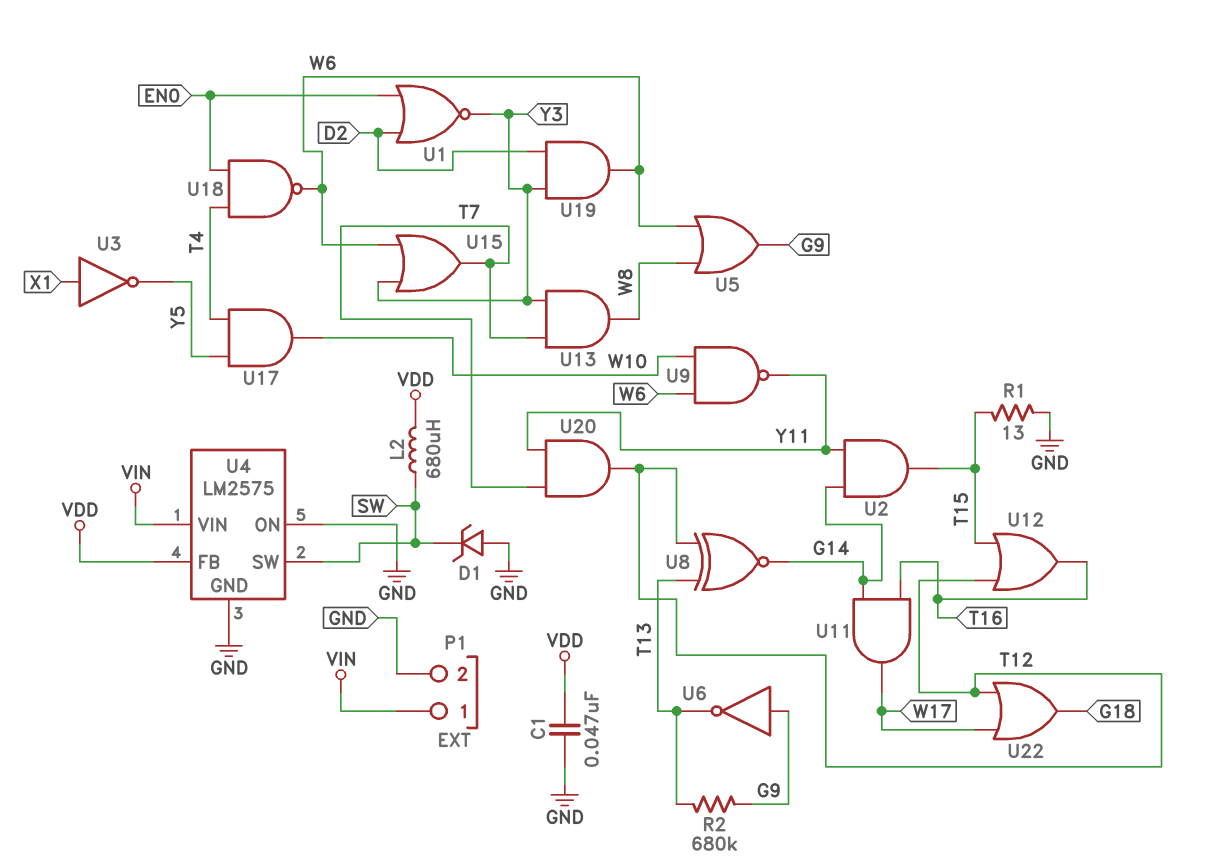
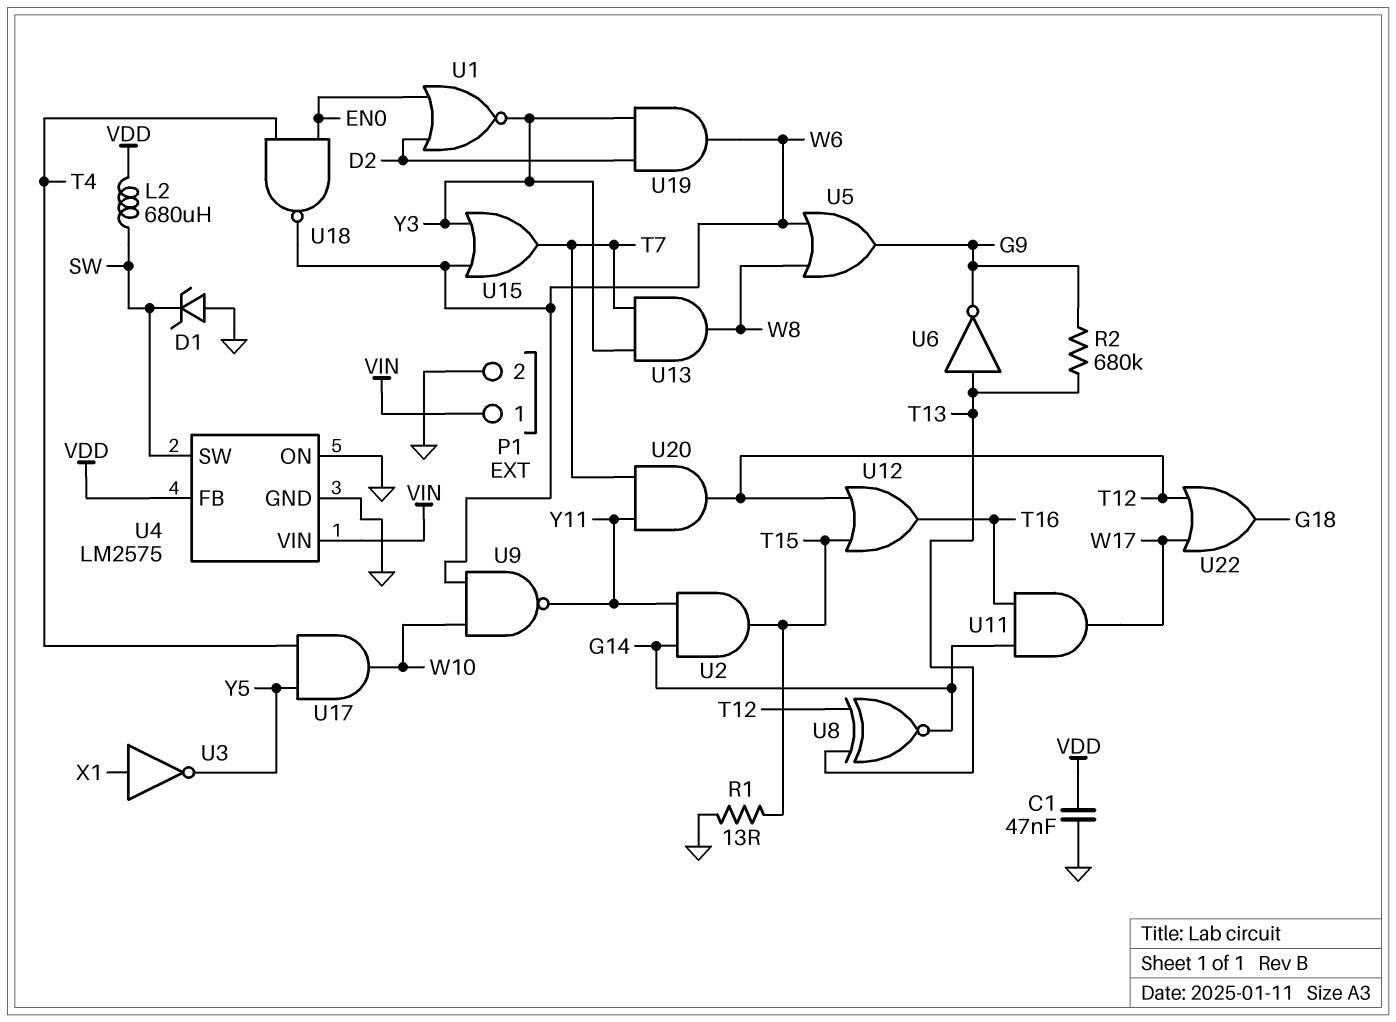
U6: NOT (in G9, out T13) -> NOT (in T13, out G9)

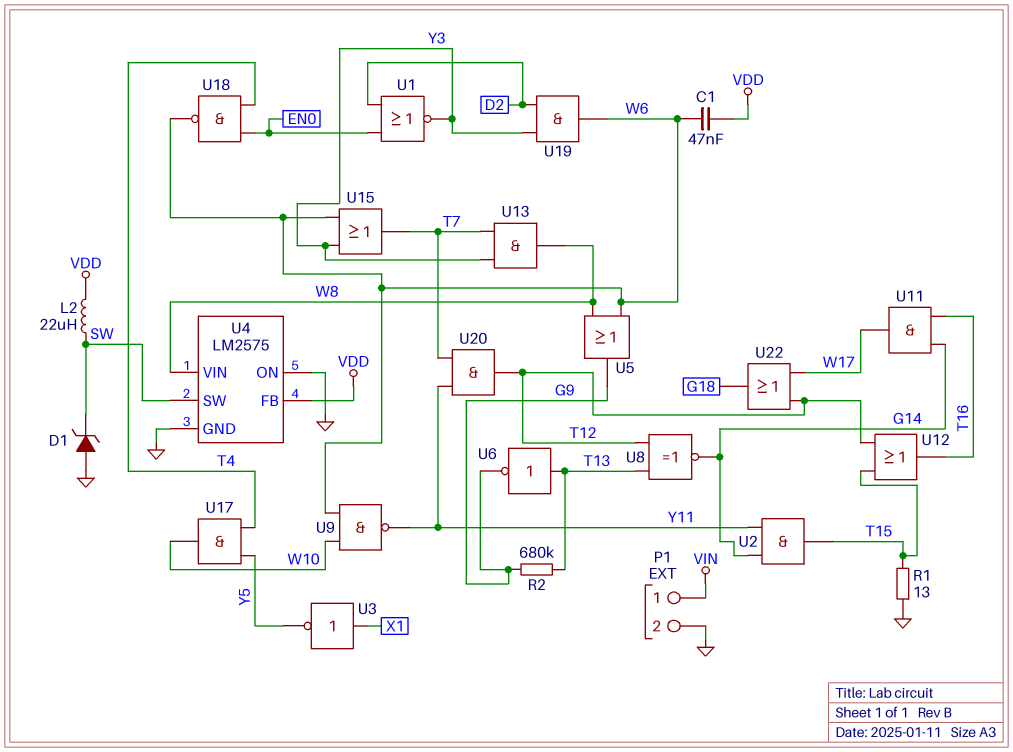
C1: 47nF (GND, VDD) -> 47nF (VDD, W6)
L2: 680uH (SW, VDD) -> 22uH (SW, VDD)
U4 pin VIN: VIN -> W8

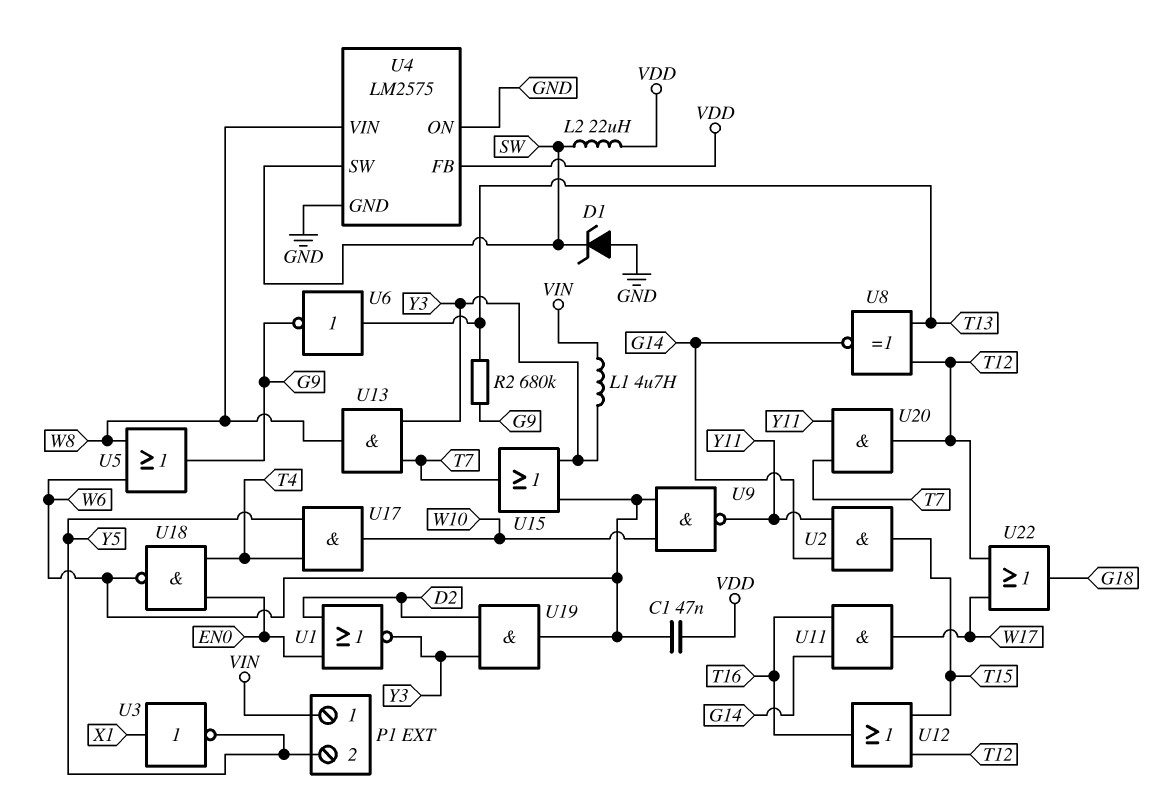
L1: none -> 4.7uH (VIN, Y3)
P1 pin 2: GND -> Y5
R1: 13 (GND, T15) -> none

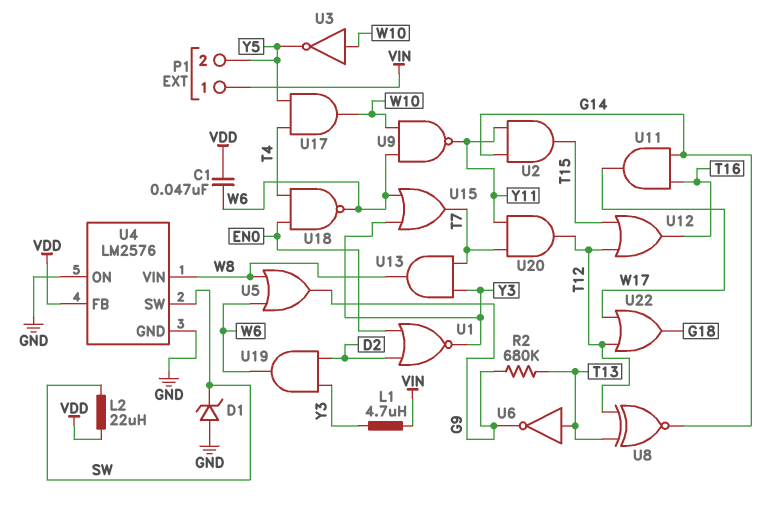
U3: NOT (in X1, out Y5) -> NOT (in W10, out Y5)
U4: LM2575 -> LM2576

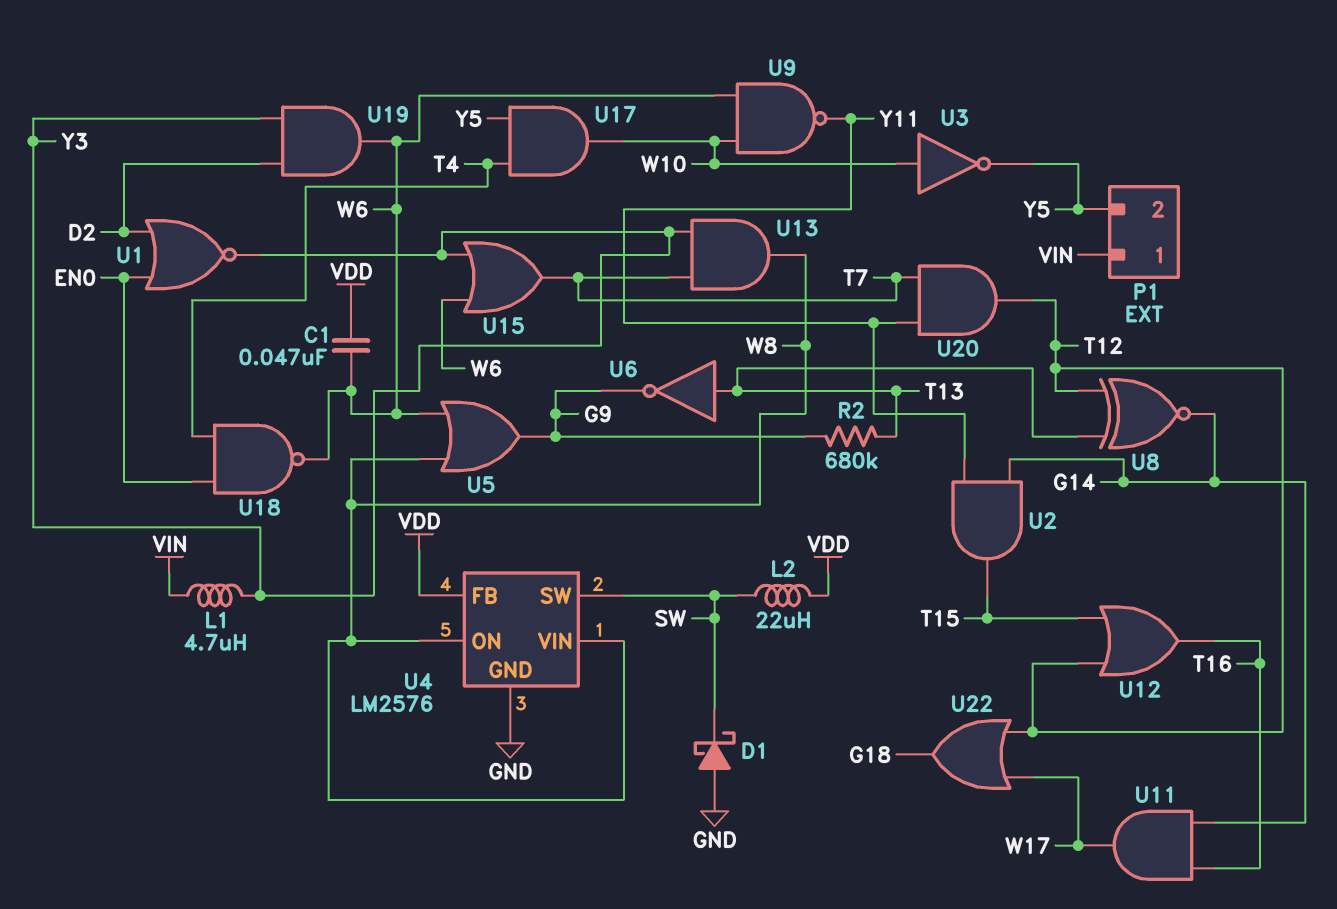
D1: zener (A GND, K SW) -> schottky (A GND, K SW)
U4 pin ON: GND -> W8

